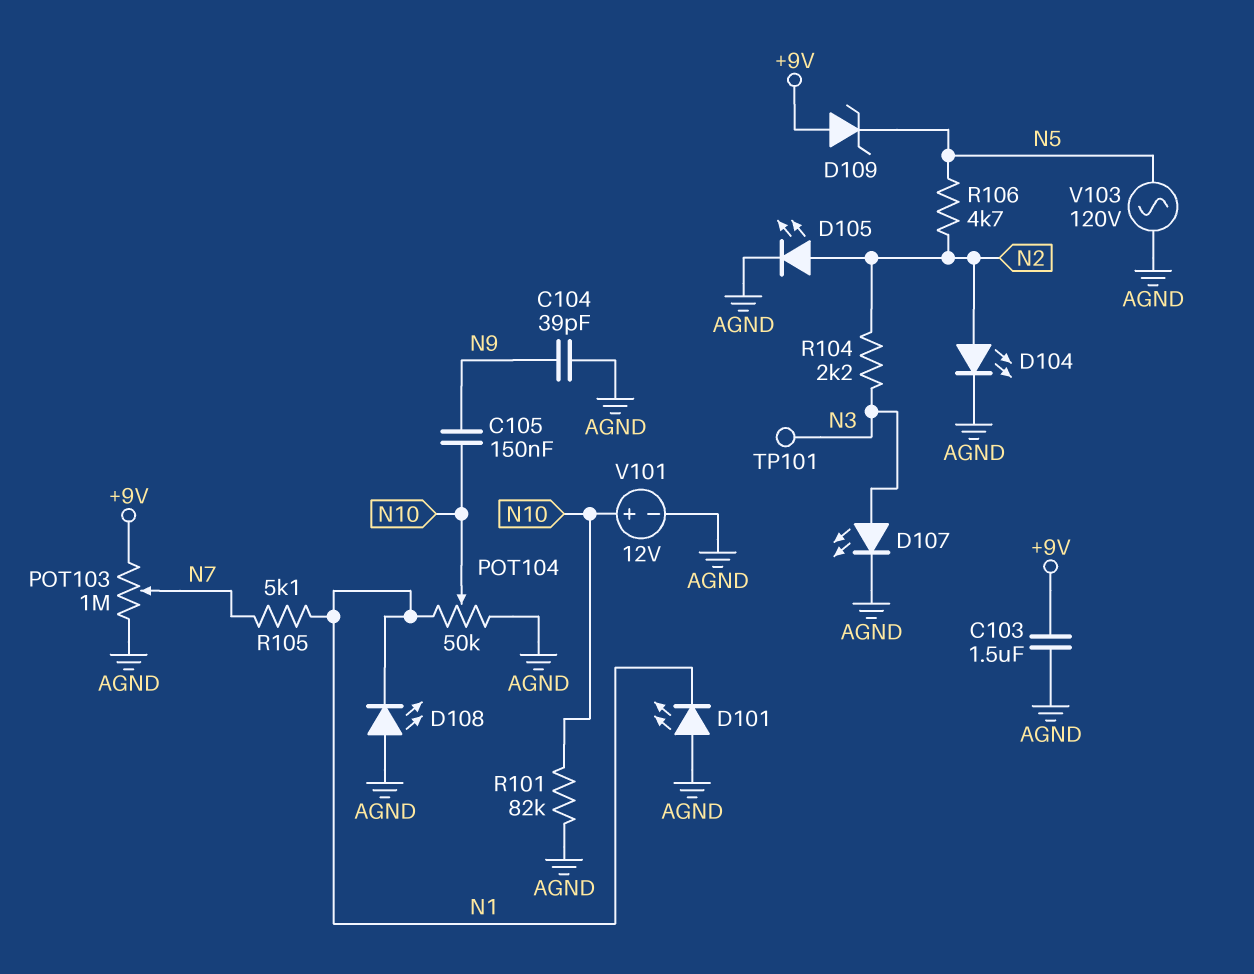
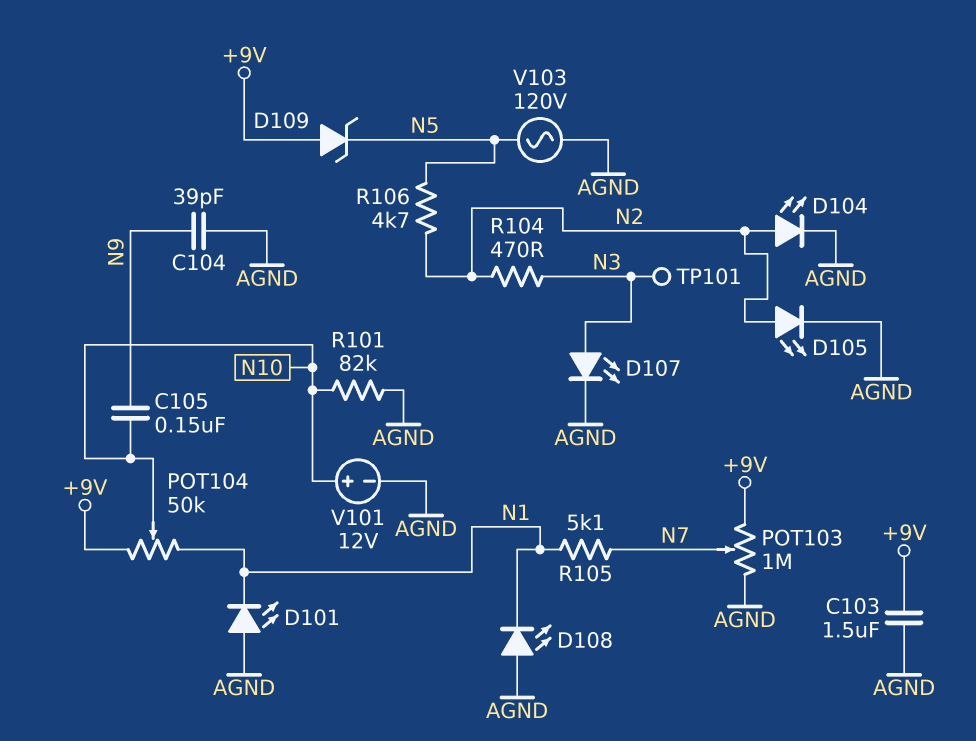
POT104: 50k (AGND, N1, wiper N10) -> 50k (+9V, N1, wiper N10)
R104: 2.2k (N2, N3) -> 470 (N2, N3)

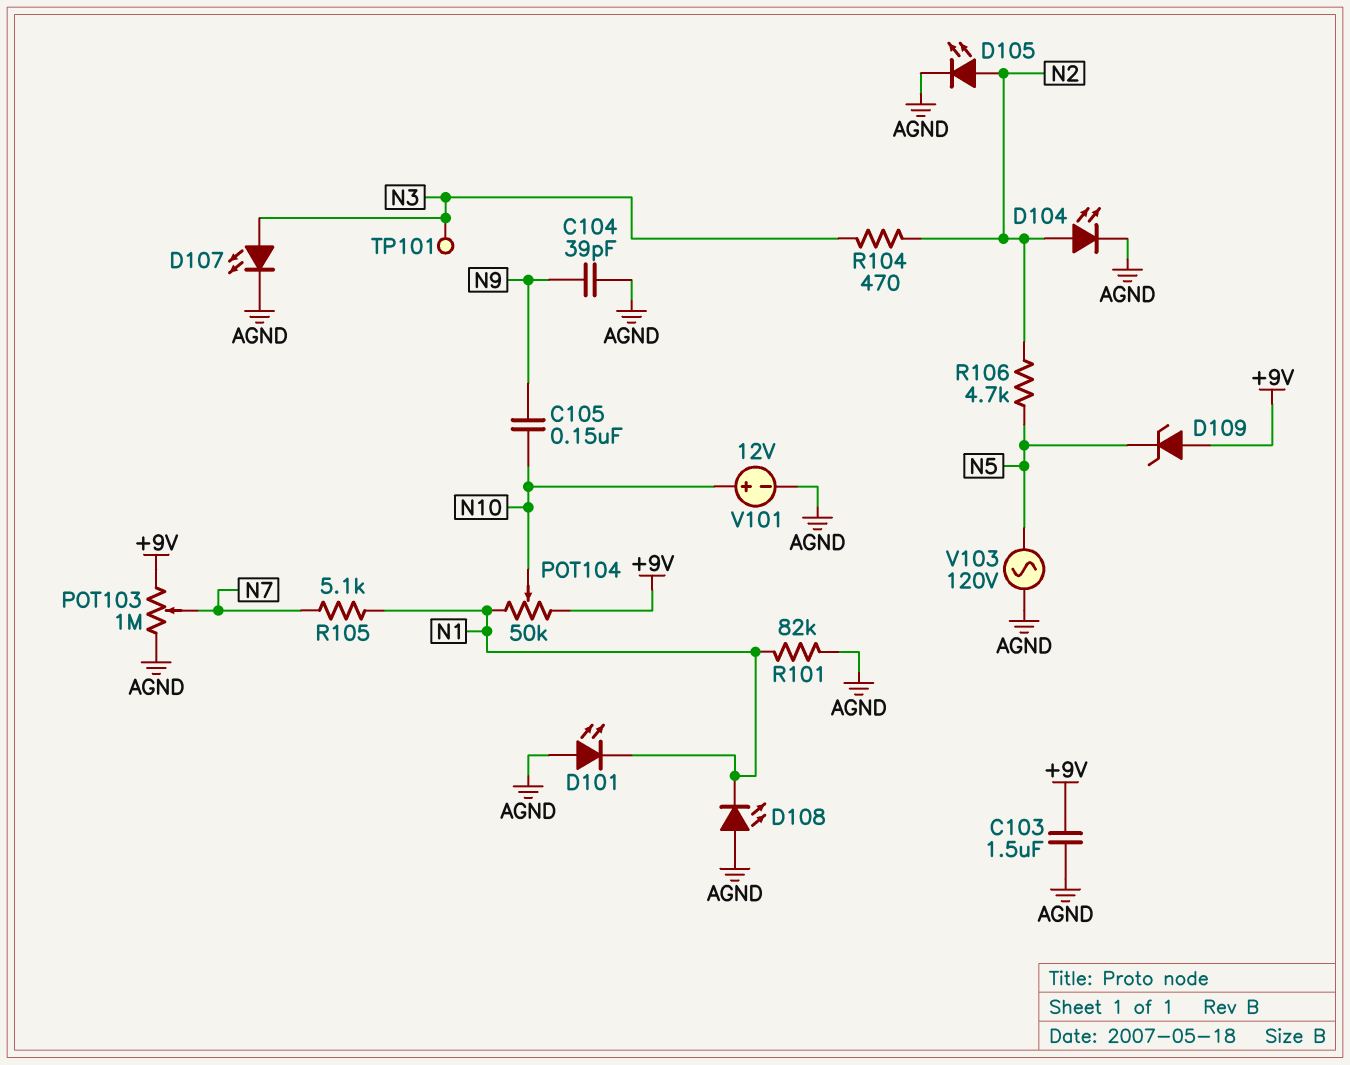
R101: 82k (AGND, N10) -> 82k (AGND, N1)

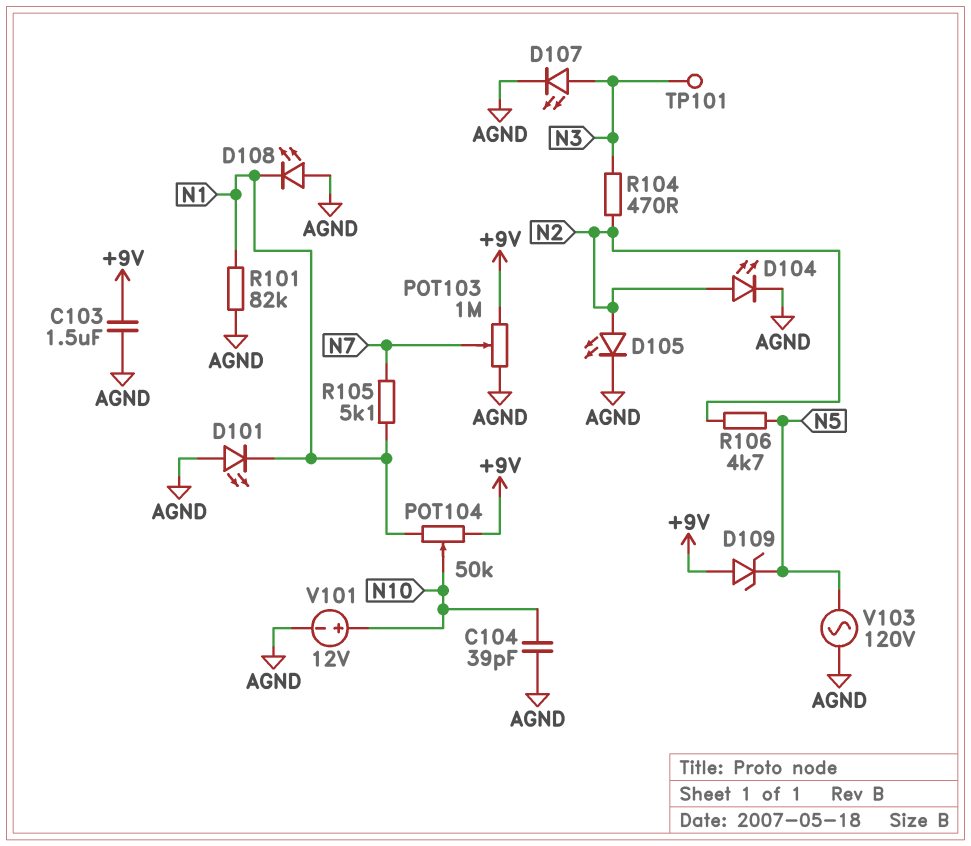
C104: 39pF (AGND, N9) -> 39pF (AGND, N10)
C105: 150nF (N9, N10) -> none

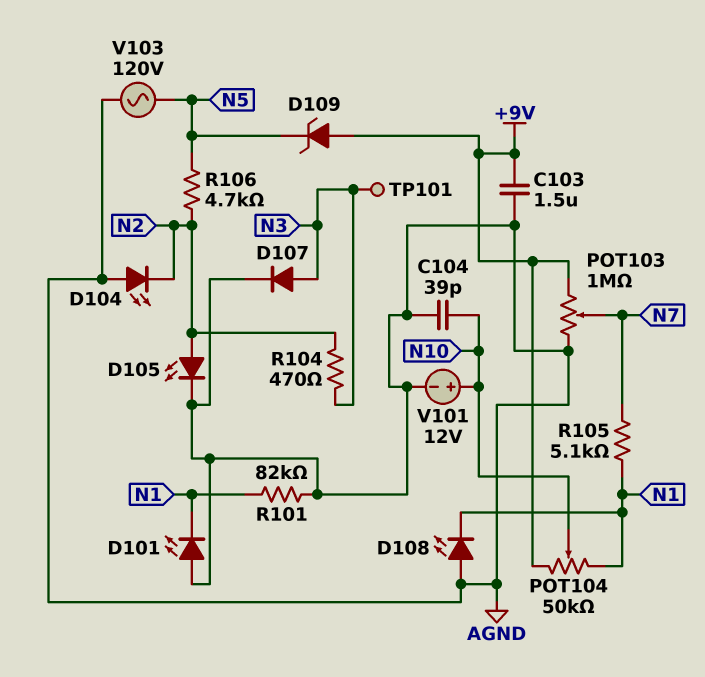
D104: LED (A N2, K AGND) -> LED (A AGND, K N2)
D107: LED (A N3, K AGND) -> diode (A N3, K AGND)

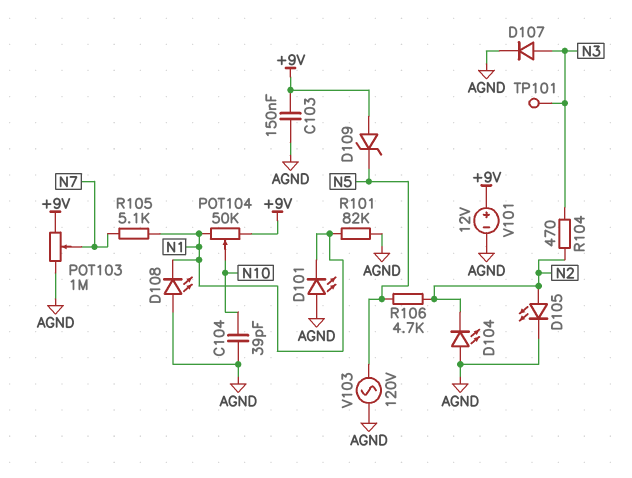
C103: 1.5uF (+9V, AGND) -> 150nF (+9V, AGND)
V101: 12V (plus N10, minus AGND) -> 12V (plus +9V, minus AGND)

